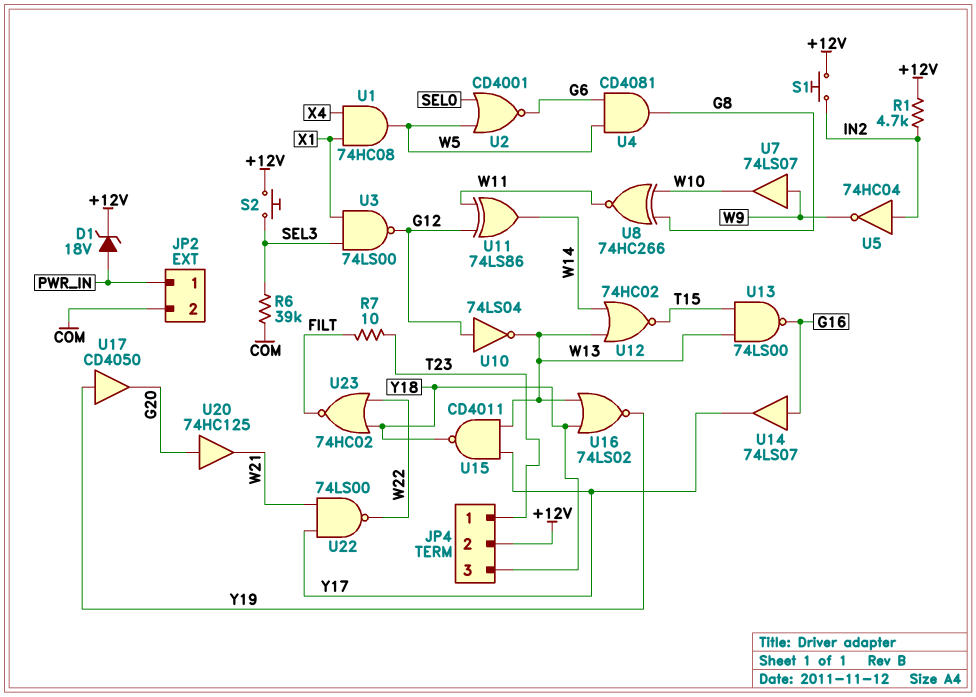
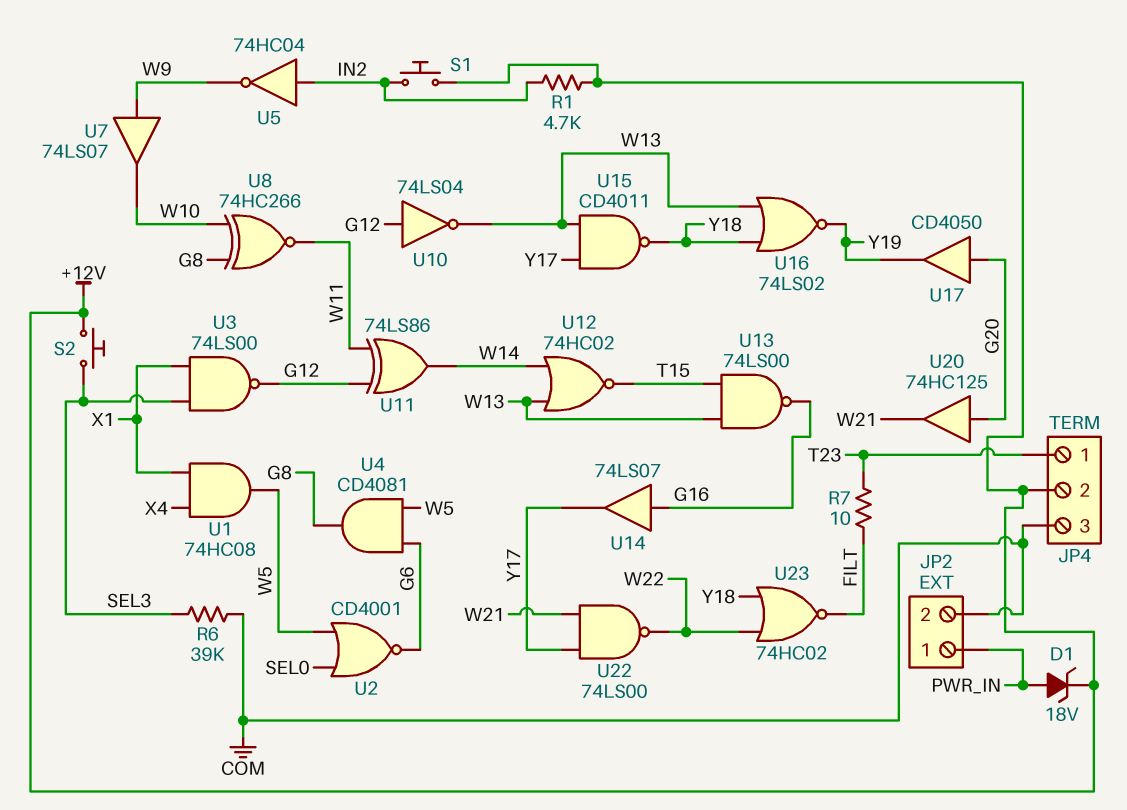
JP4 pin 3: Y18 -> COM
U17: buffer CD4050 (in Y19, out G20) -> buffer CD4050 (in G20, out Y19)

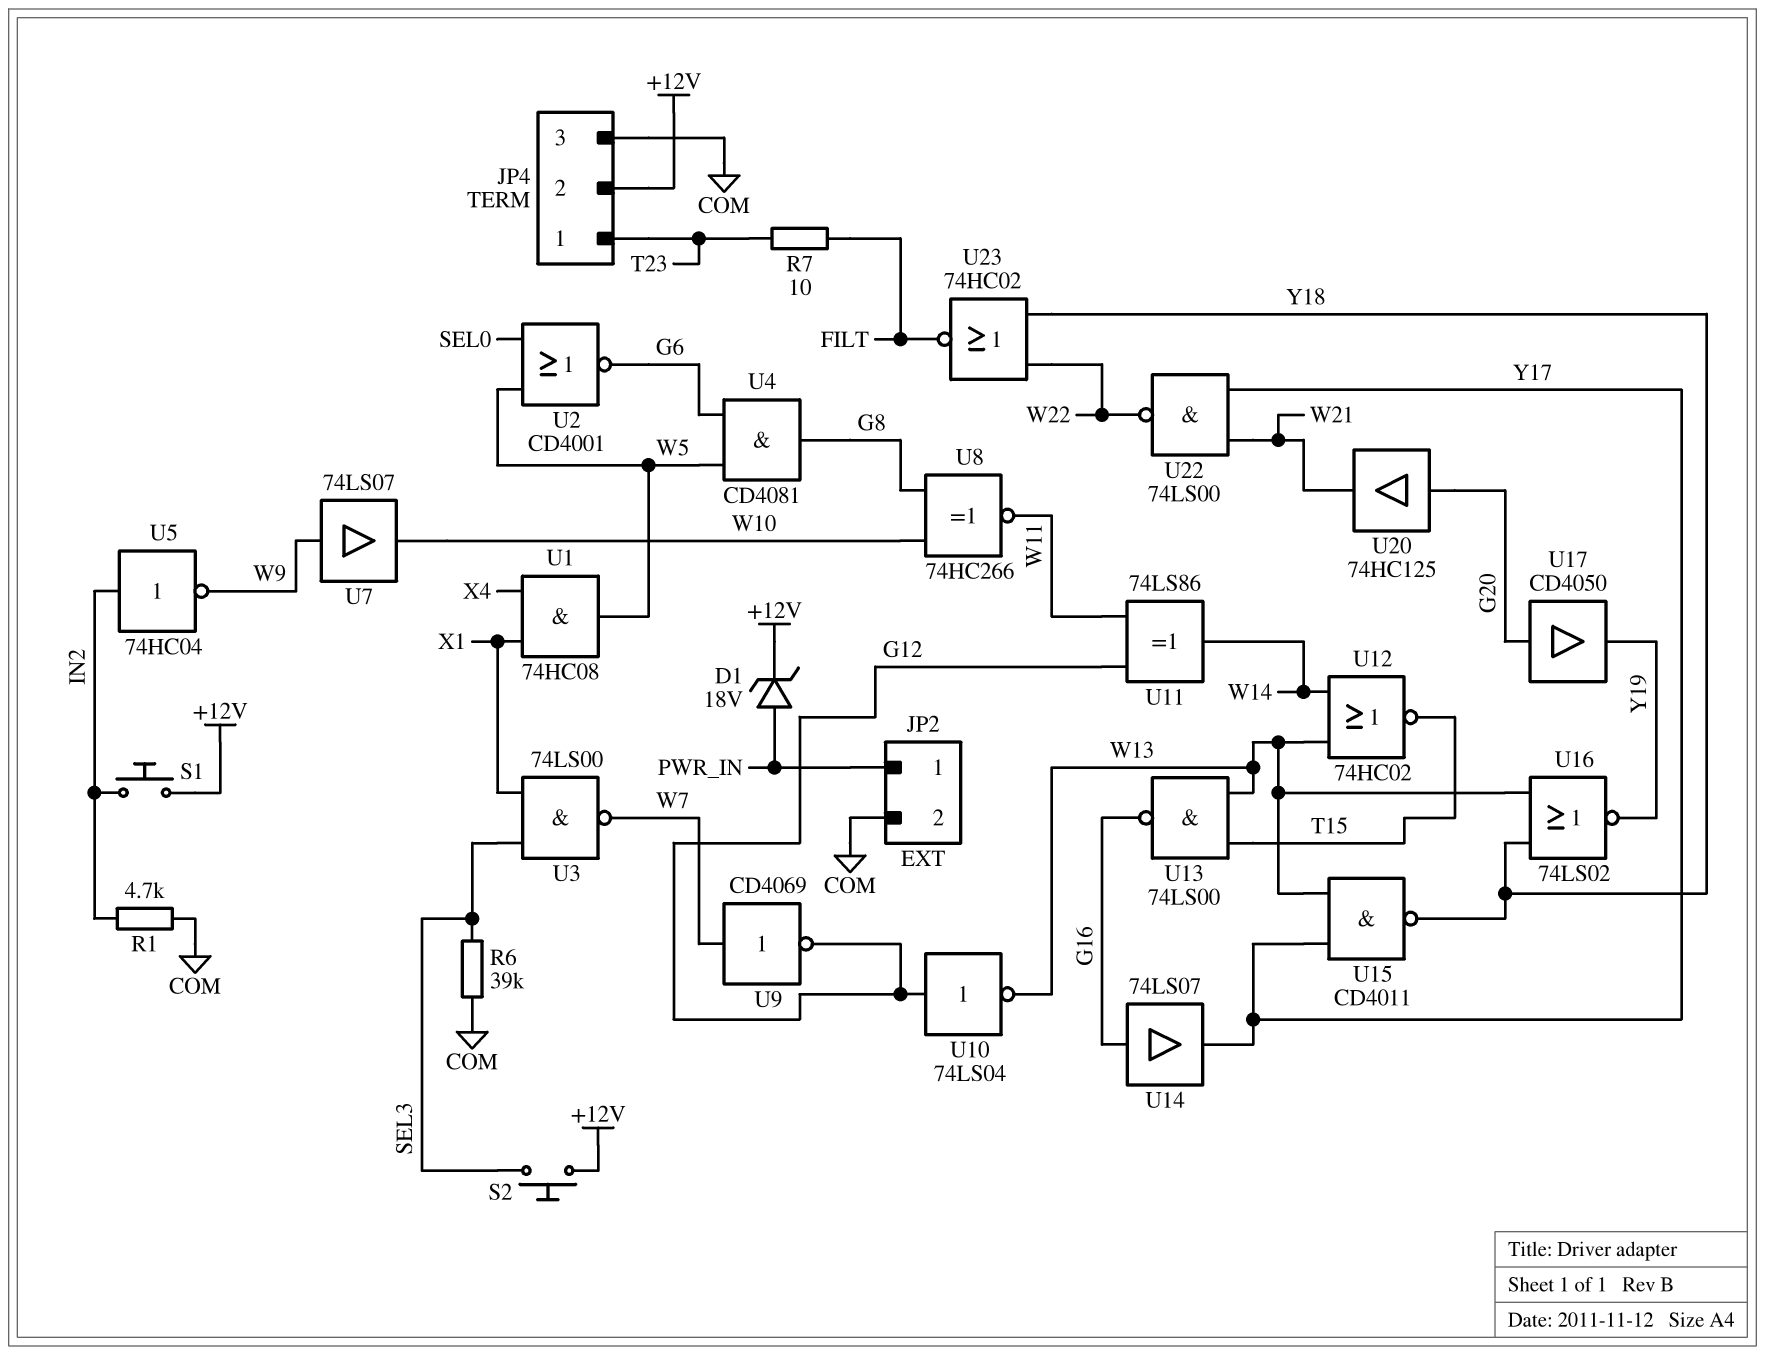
R1: 4.7k (+12V, IN2) -> 4.7k (COM, IN2)
U3: NAND 74LS00 (in SEL3, in X1, out G12) -> NAND 74LS00 (in SEL3, in X1, out W7)
U9: none -> NOT CD4069 (in W7, out G12)

